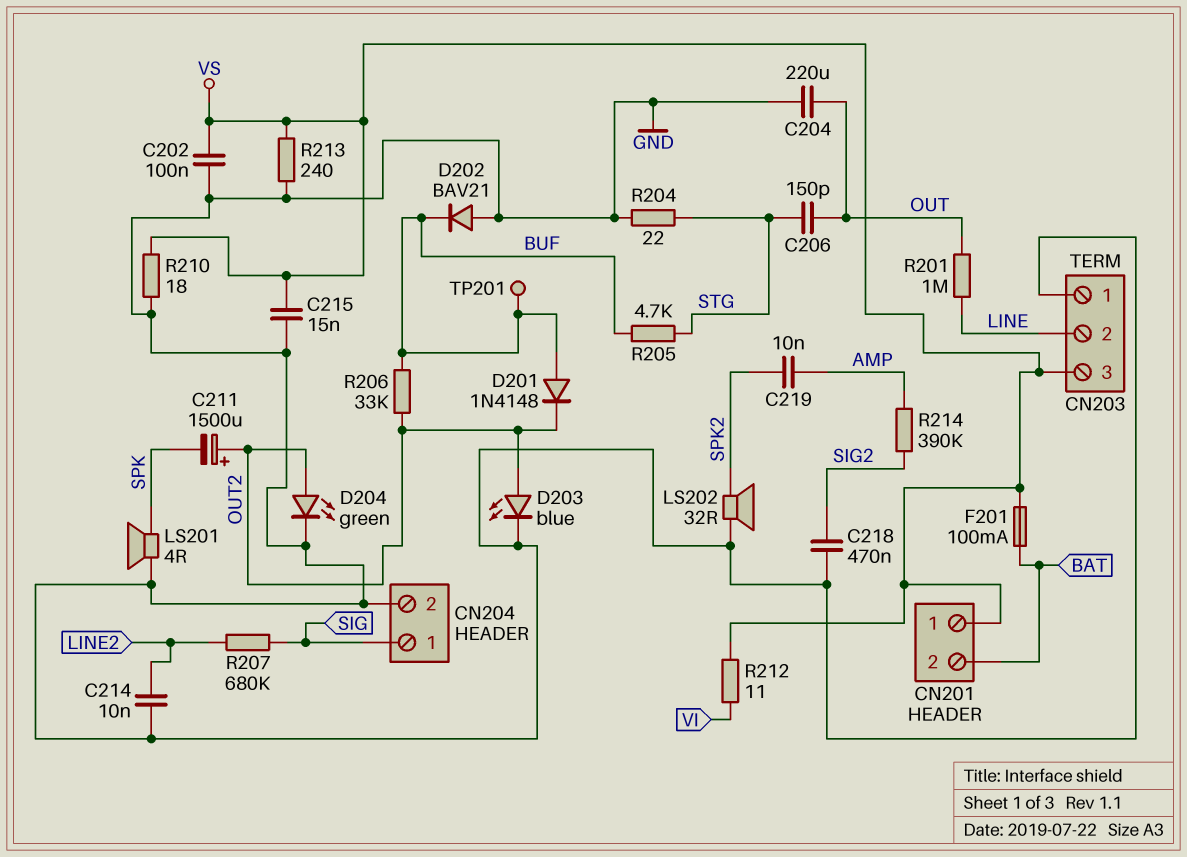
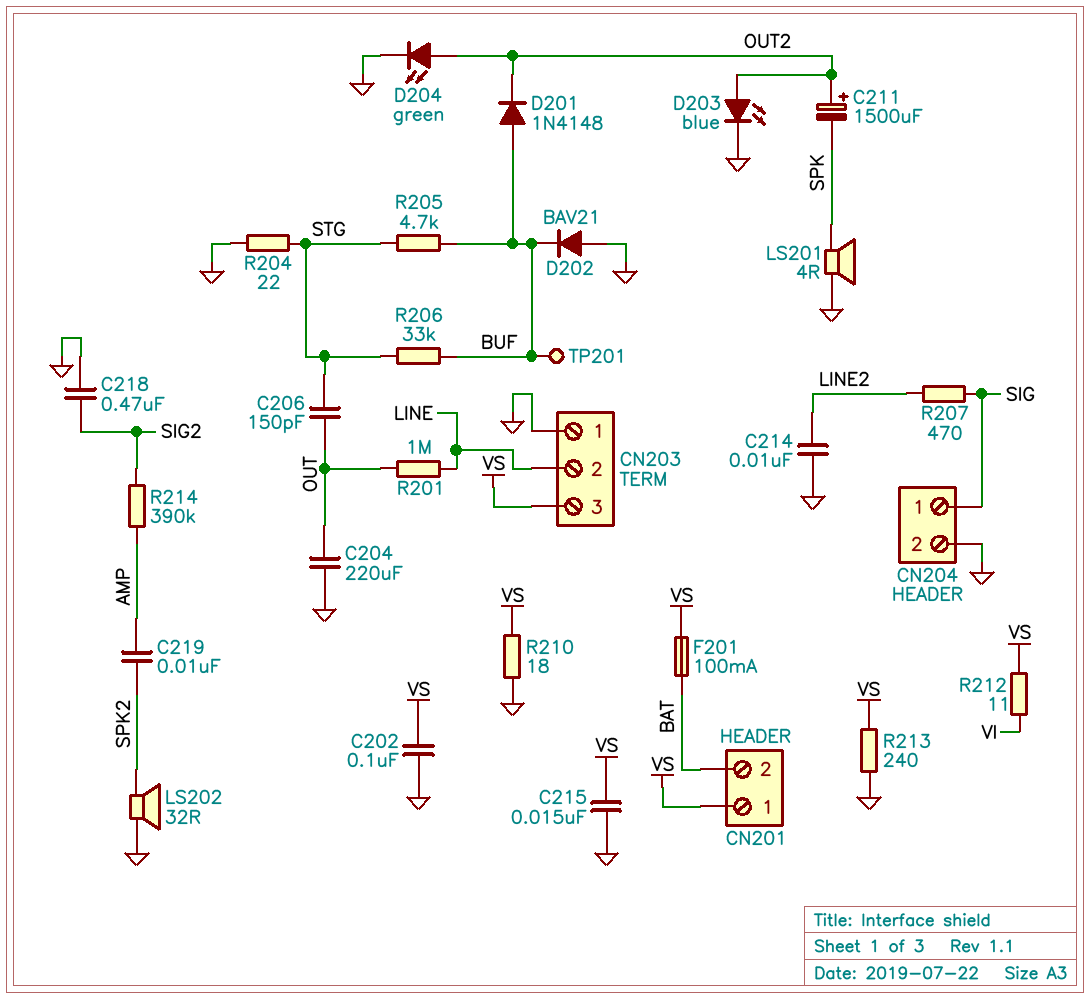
R206: 33k (BUF, OUT2) -> 33k (BUF, STG)
R207: 680k (LINE2, SIG) -> 470 (LINE2, SIG)

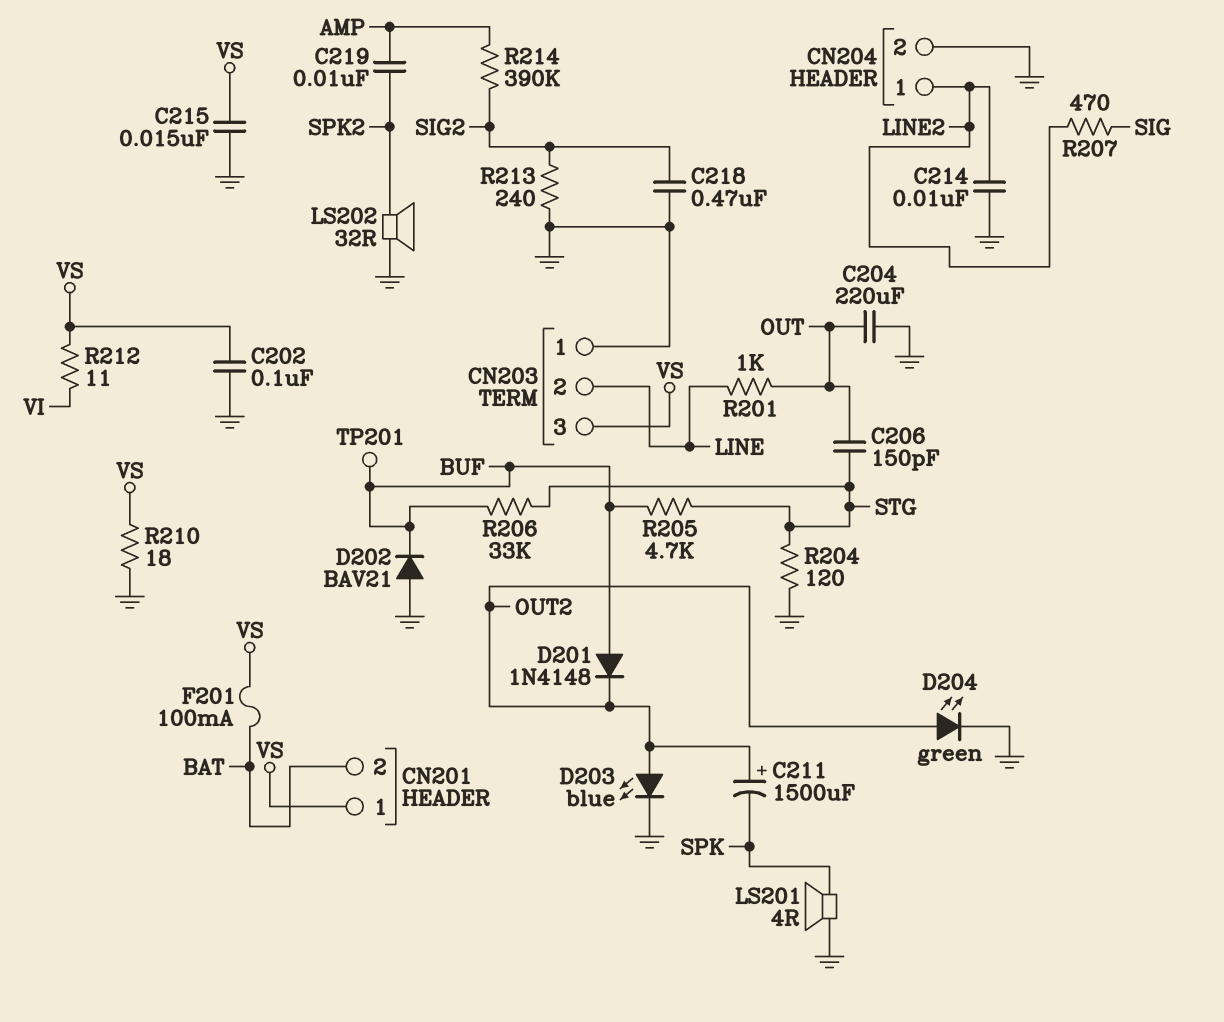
CN204 pin 1: SIG -> LINE2
R201: 1M (LINE, OUT) -> 1k (LINE, OUT)
R204: 22 (GND, STG) -> 120 (GND, STG)
R213: 240 (GND, VS) -> 240 (GND, SIG2)

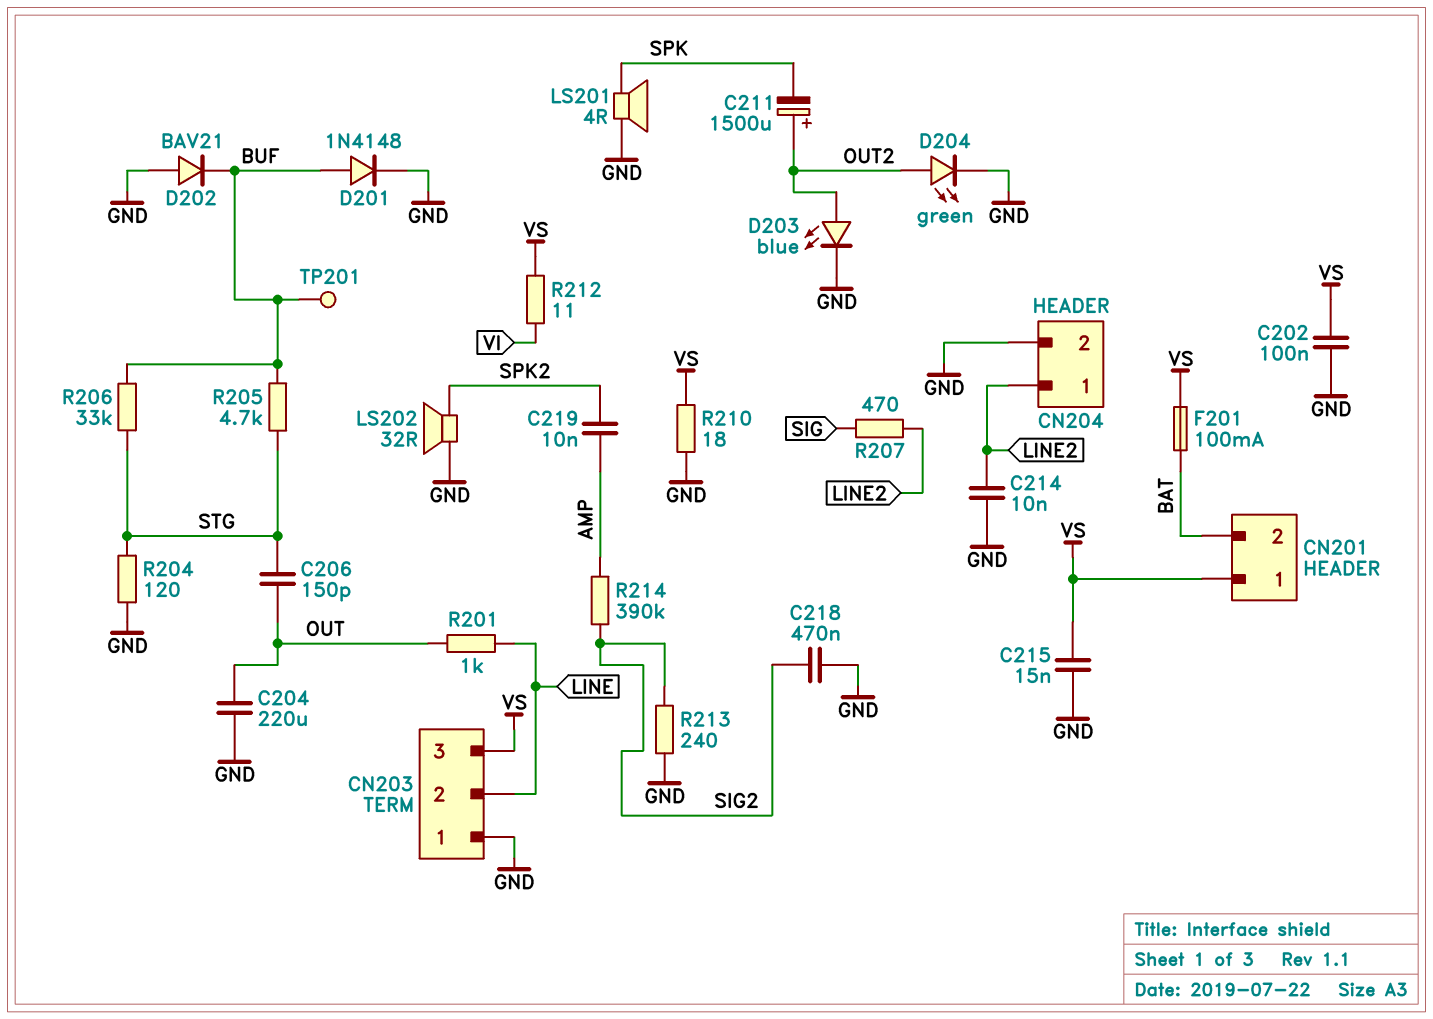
D201: diode 1N4148 (A BUF, K OUT2) -> diode 1N4148 (A BUF, K GND)

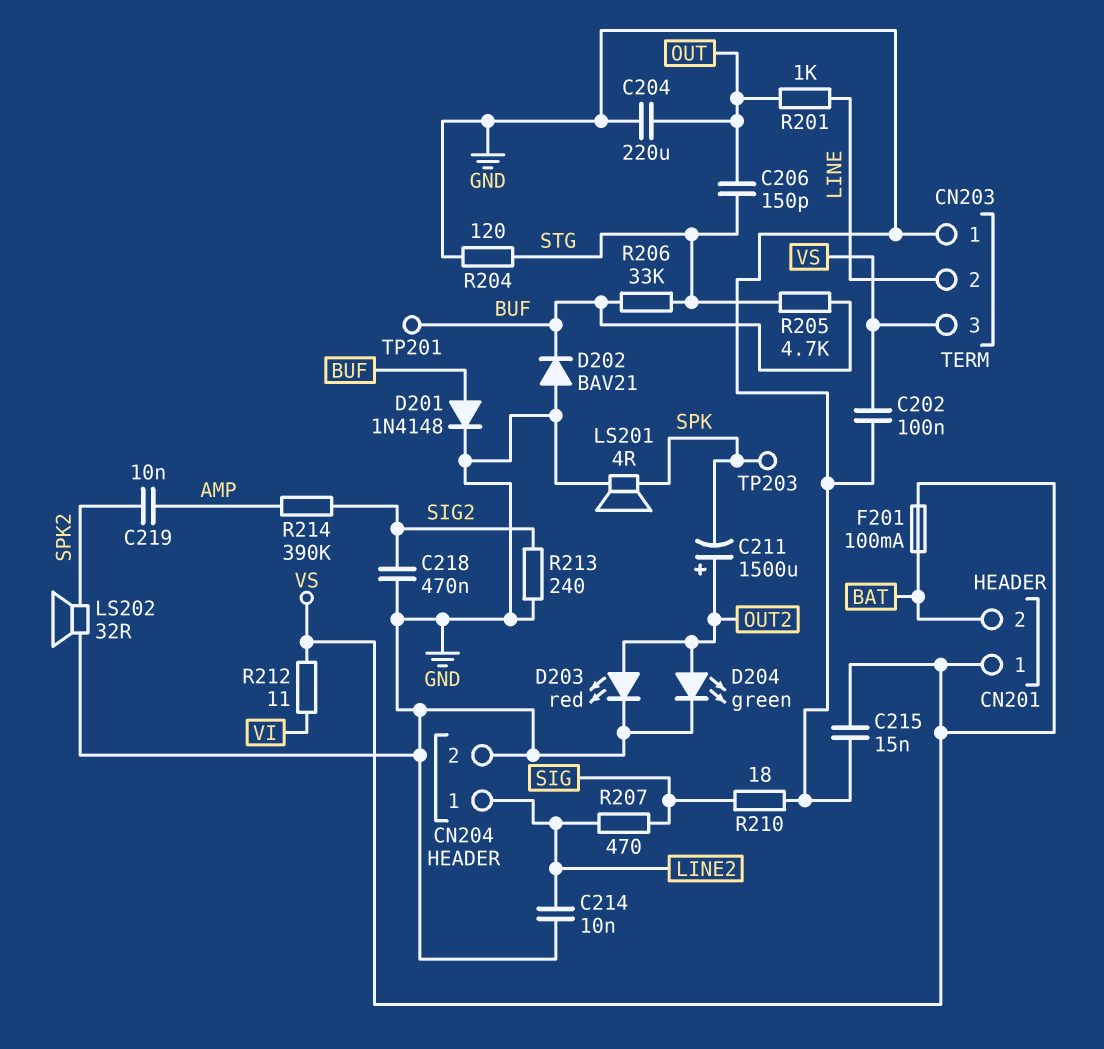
D203: LED blue (A OUT2, K GND) -> LED red (A OUT2, K GND)
R210: 18 (GND, VS) -> 18 (GND, SIG)
TP203: none -> test point (SPK)

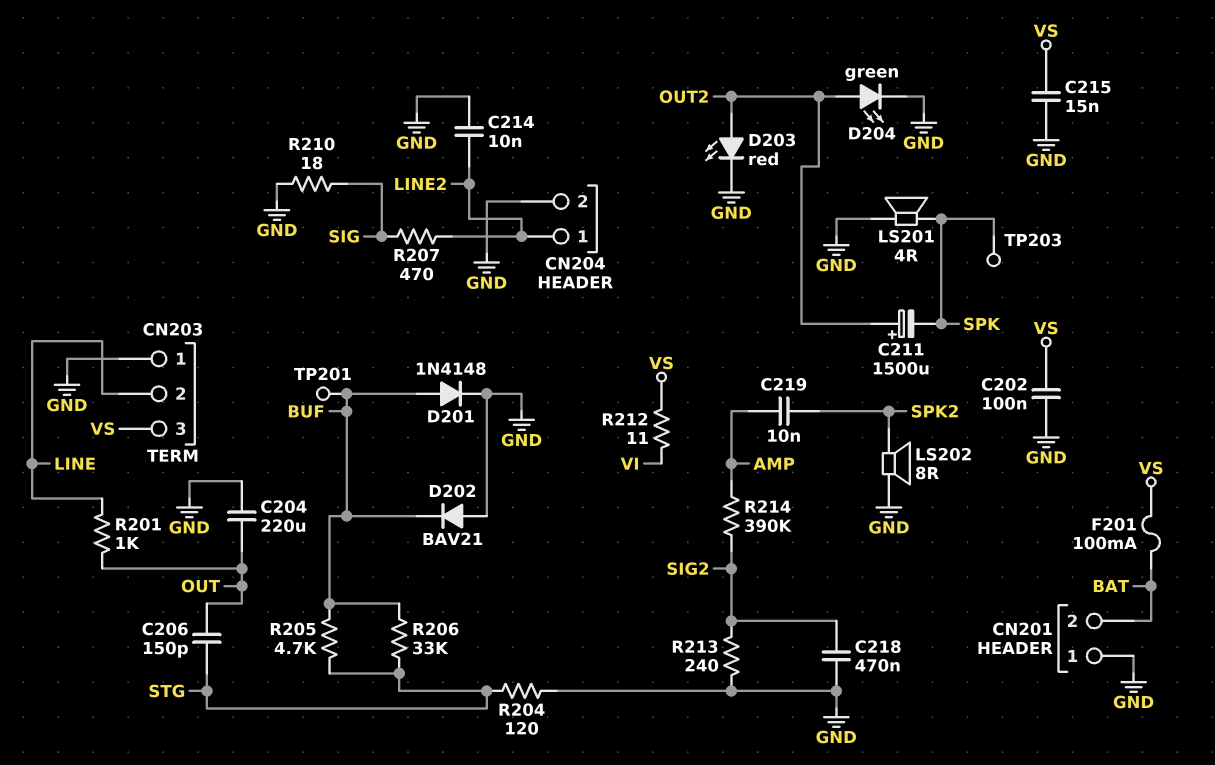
CN201 pin 1: VS -> GND
LS202: speaker 32R (GND, SPK2) -> speaker 8R (GND, SPK2)

